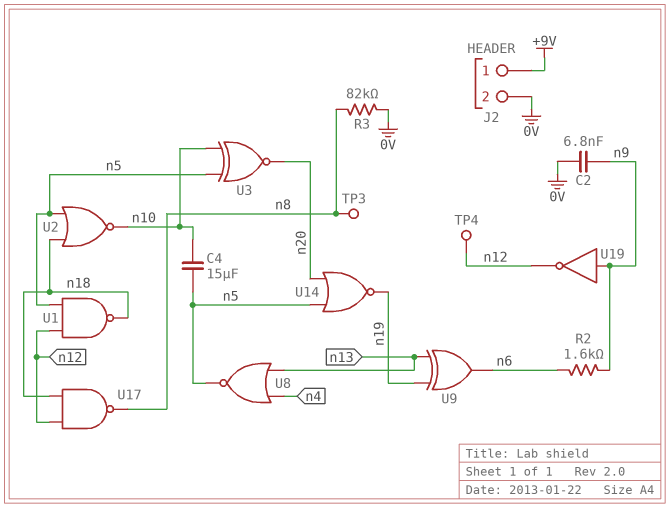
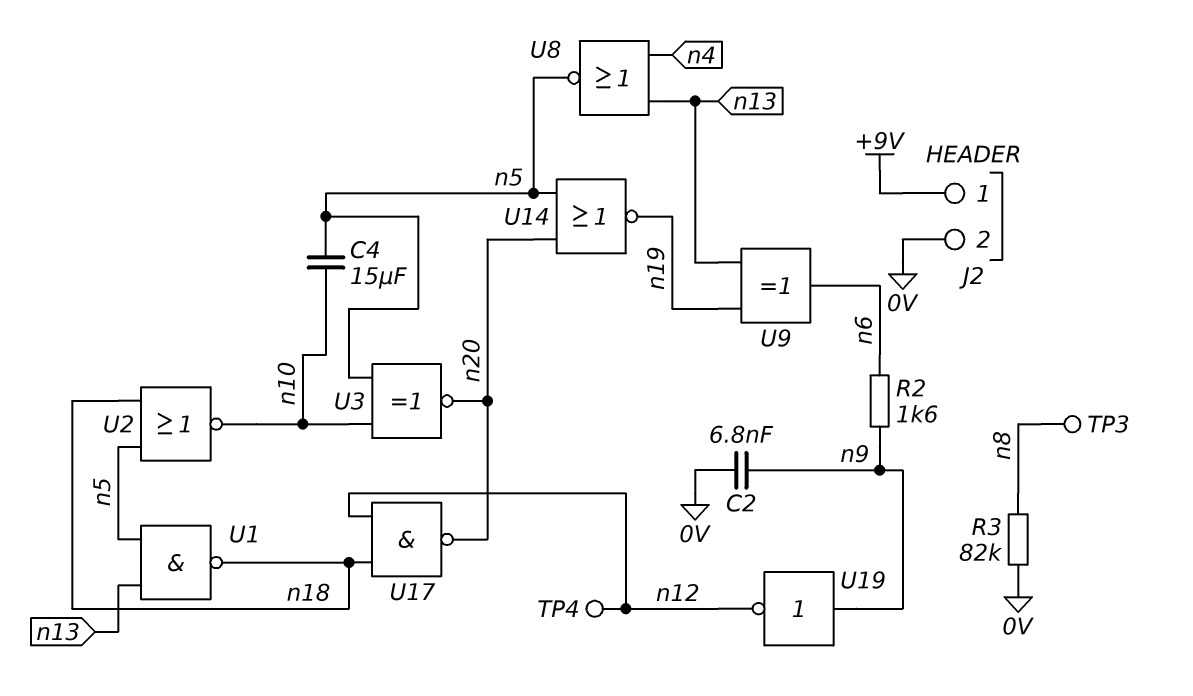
U1: NAND (in n5, in n12, out n18) -> NAND (in n5, in n13, out n18)
U17: NAND (in n12, in n18, out n8) -> NAND (in n12, in n18, out n20)

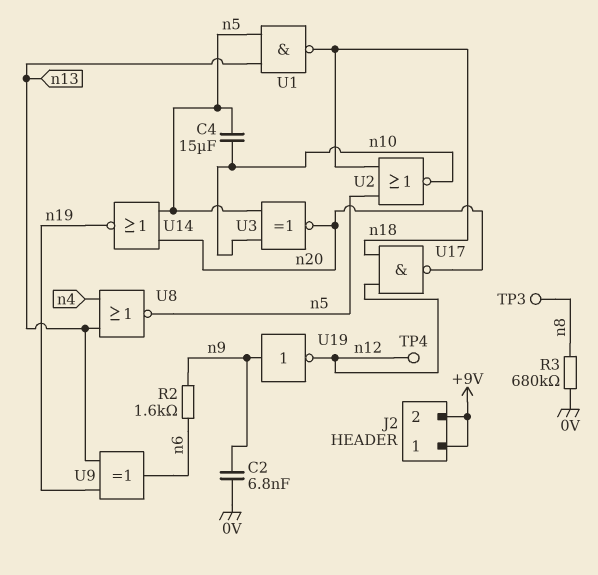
J2 pin 2: 0V -> +9V
R3: 82k (0V, n8) -> 680k (0V, n8)

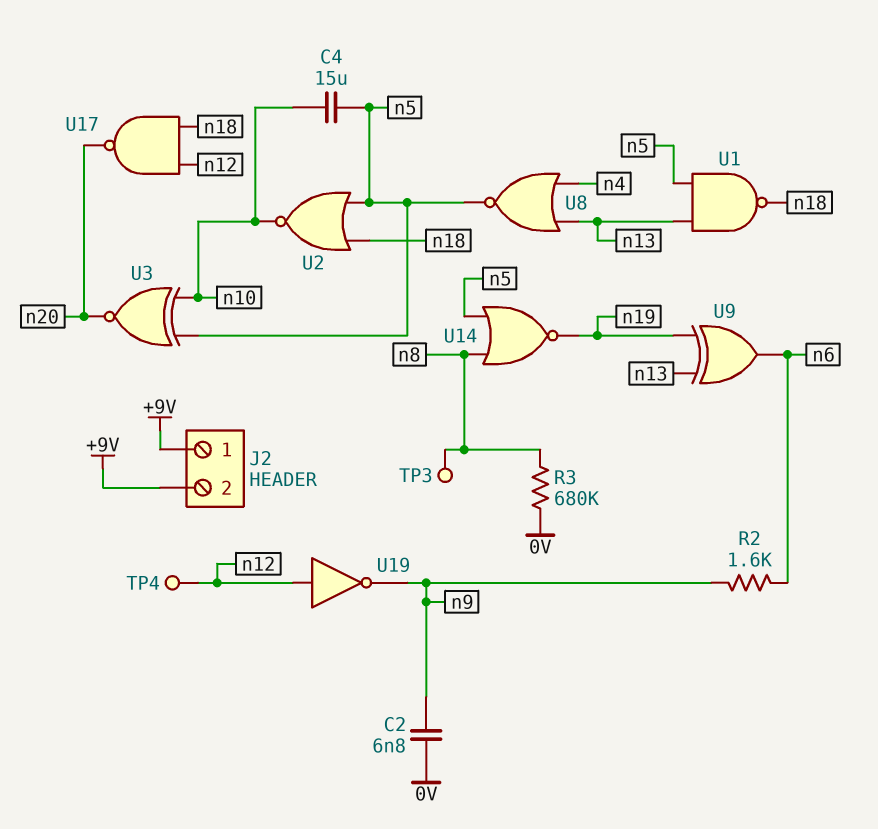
U14: NOR (in n5, in n20, out n19) -> NOR (in n5, in n8, out n19)
U19: NOT (in n9, out n12) -> NOT (in n12, out n9)

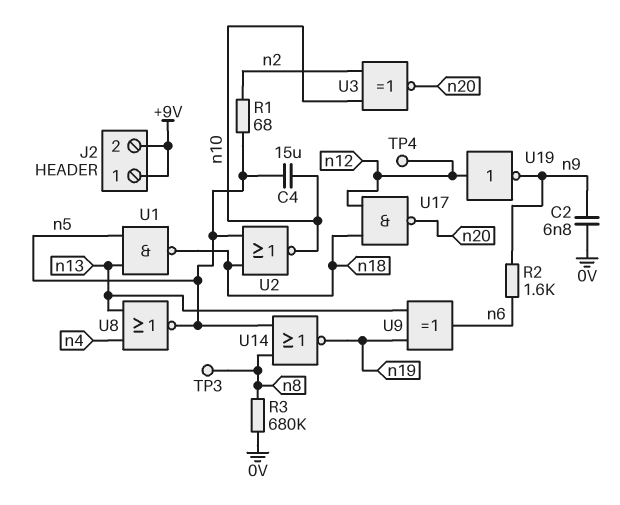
R1: none -> 68 (n2, n5)
U3: XNOR (in n5, in n10, out n20) -> XNOR (in n2, in n10, out n20)

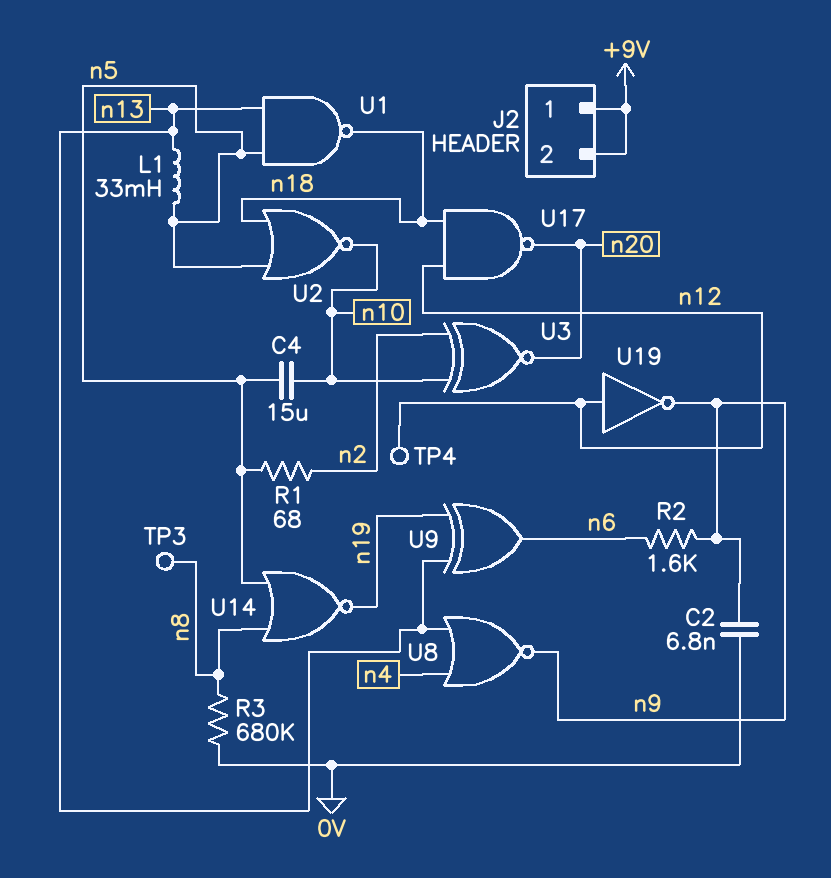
L1: none -> 33mH (n5, n13)
U8: NOR (in n4, in n13, out n5) -> NOR (in n4, in n13, out n9)

